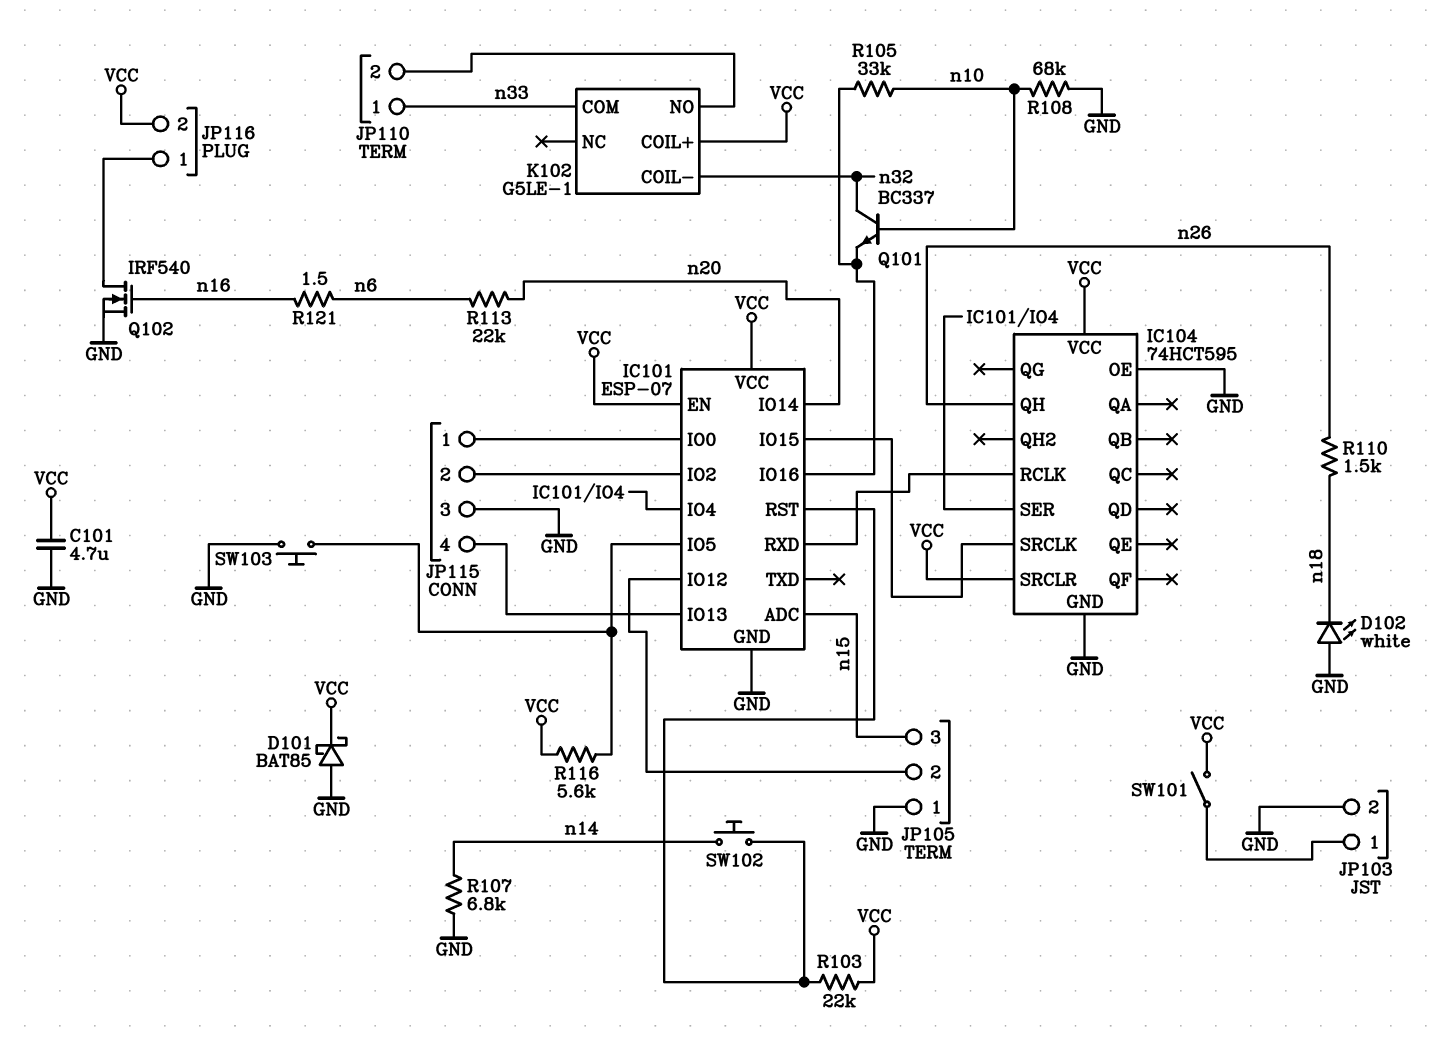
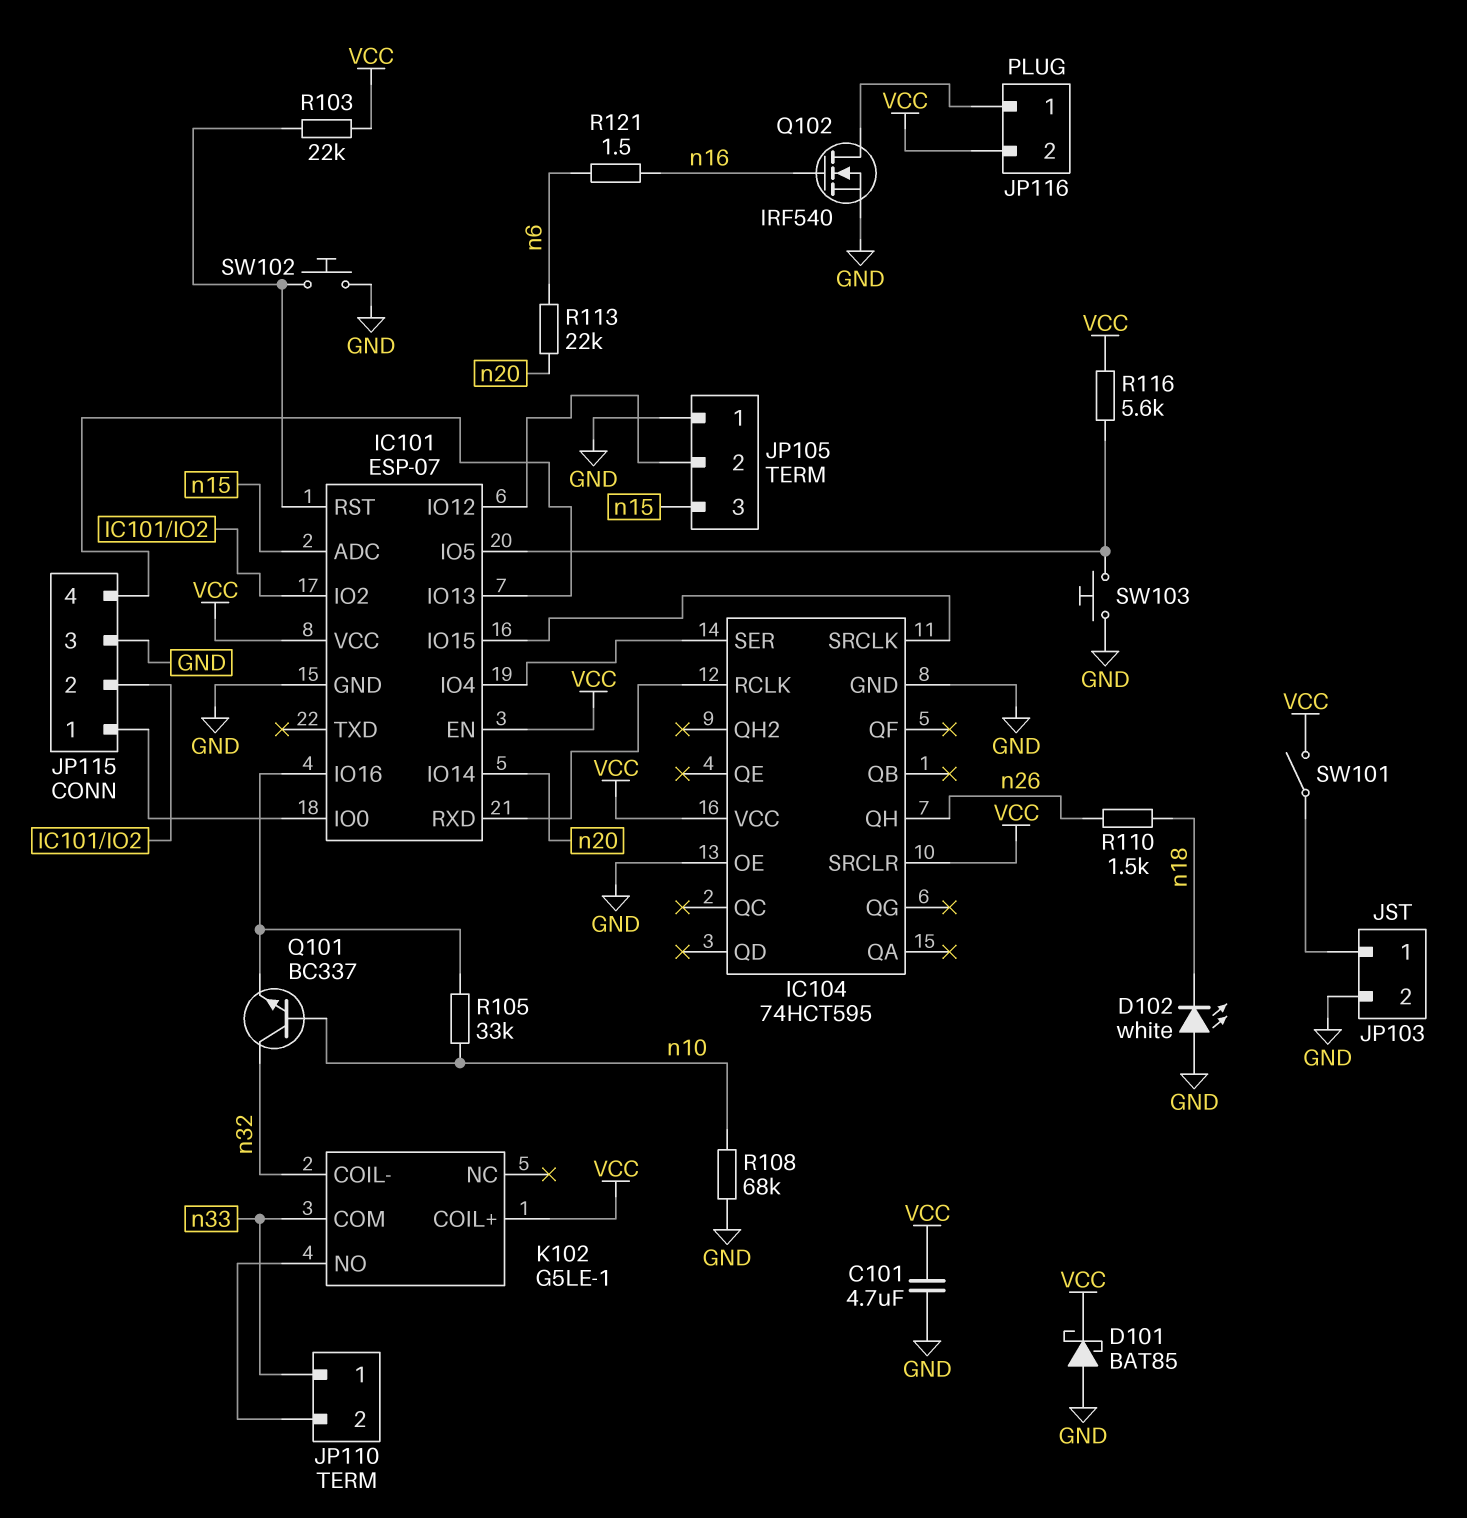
R107: 6.8k (GND, n14) -> none
SW102: button (IC101/RST, n14) -> button (GND, IC101/RST)

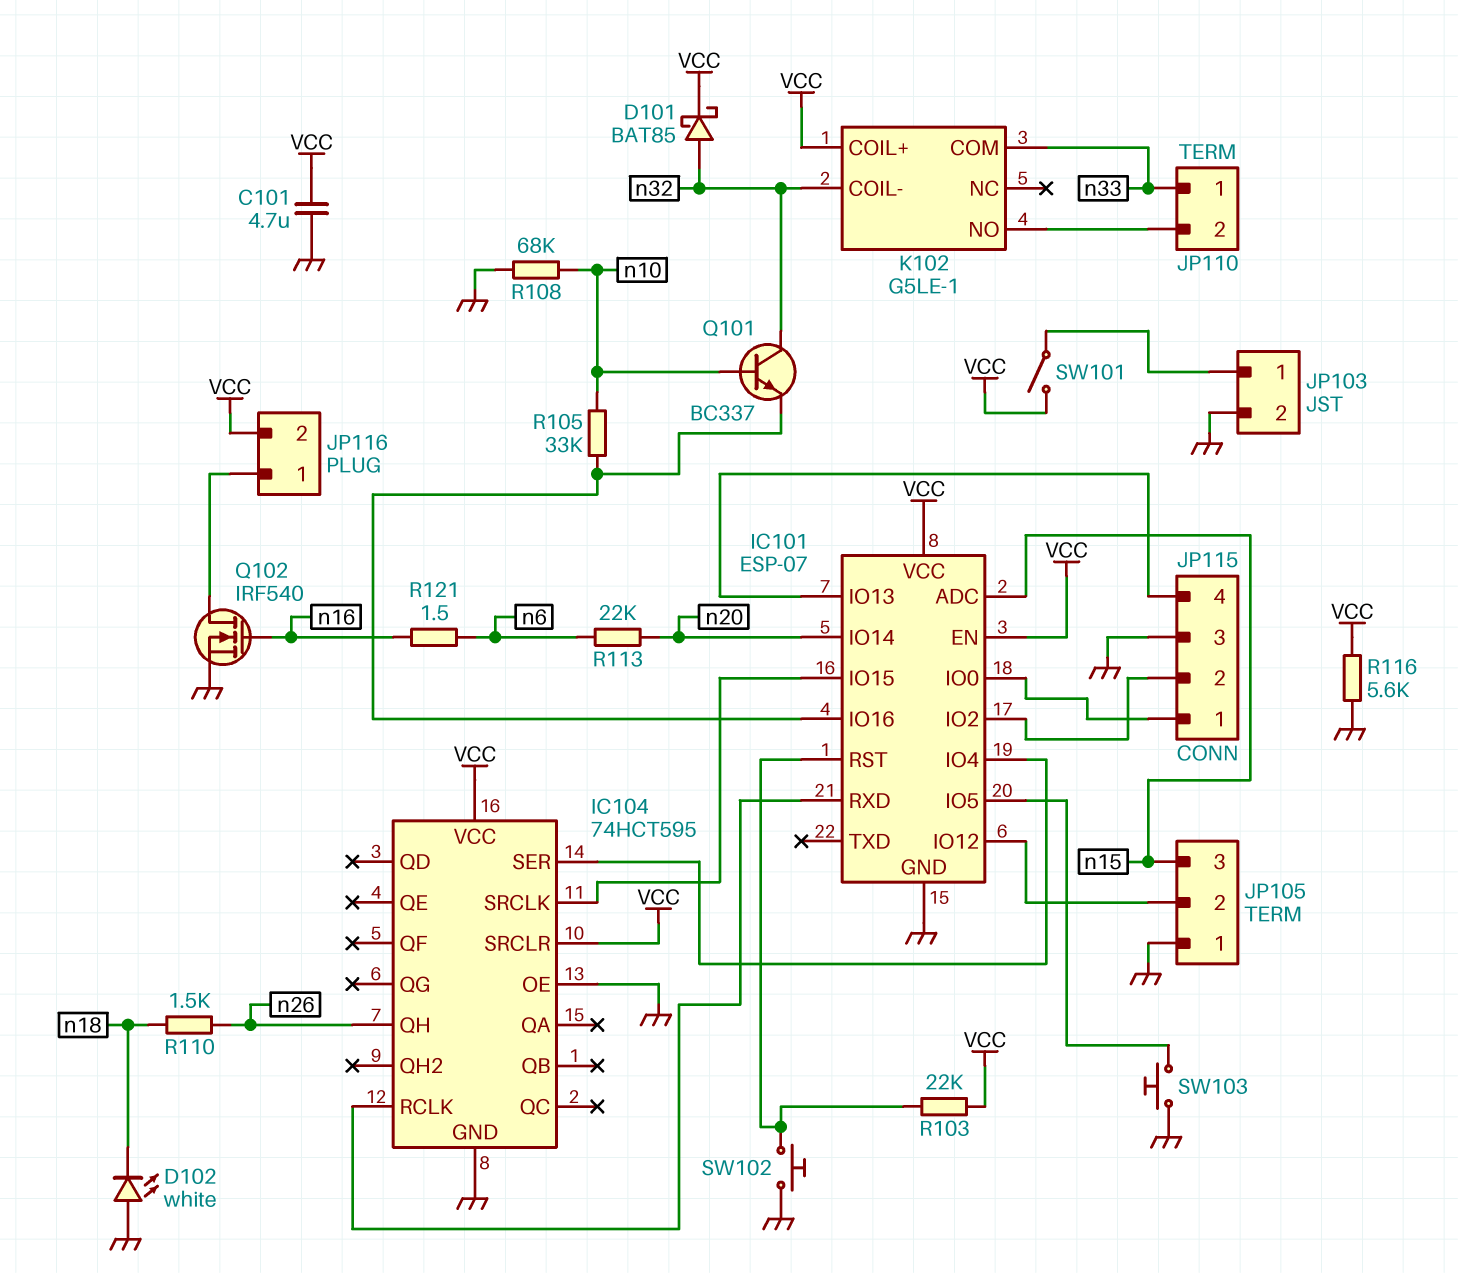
D101: schottky BAT85 (A GND, K VCC) -> schottky BAT85 (A n32, K VCC)
R116: 5.6k (IC101/IO5, VCC) -> 5.6k (GND, VCC)

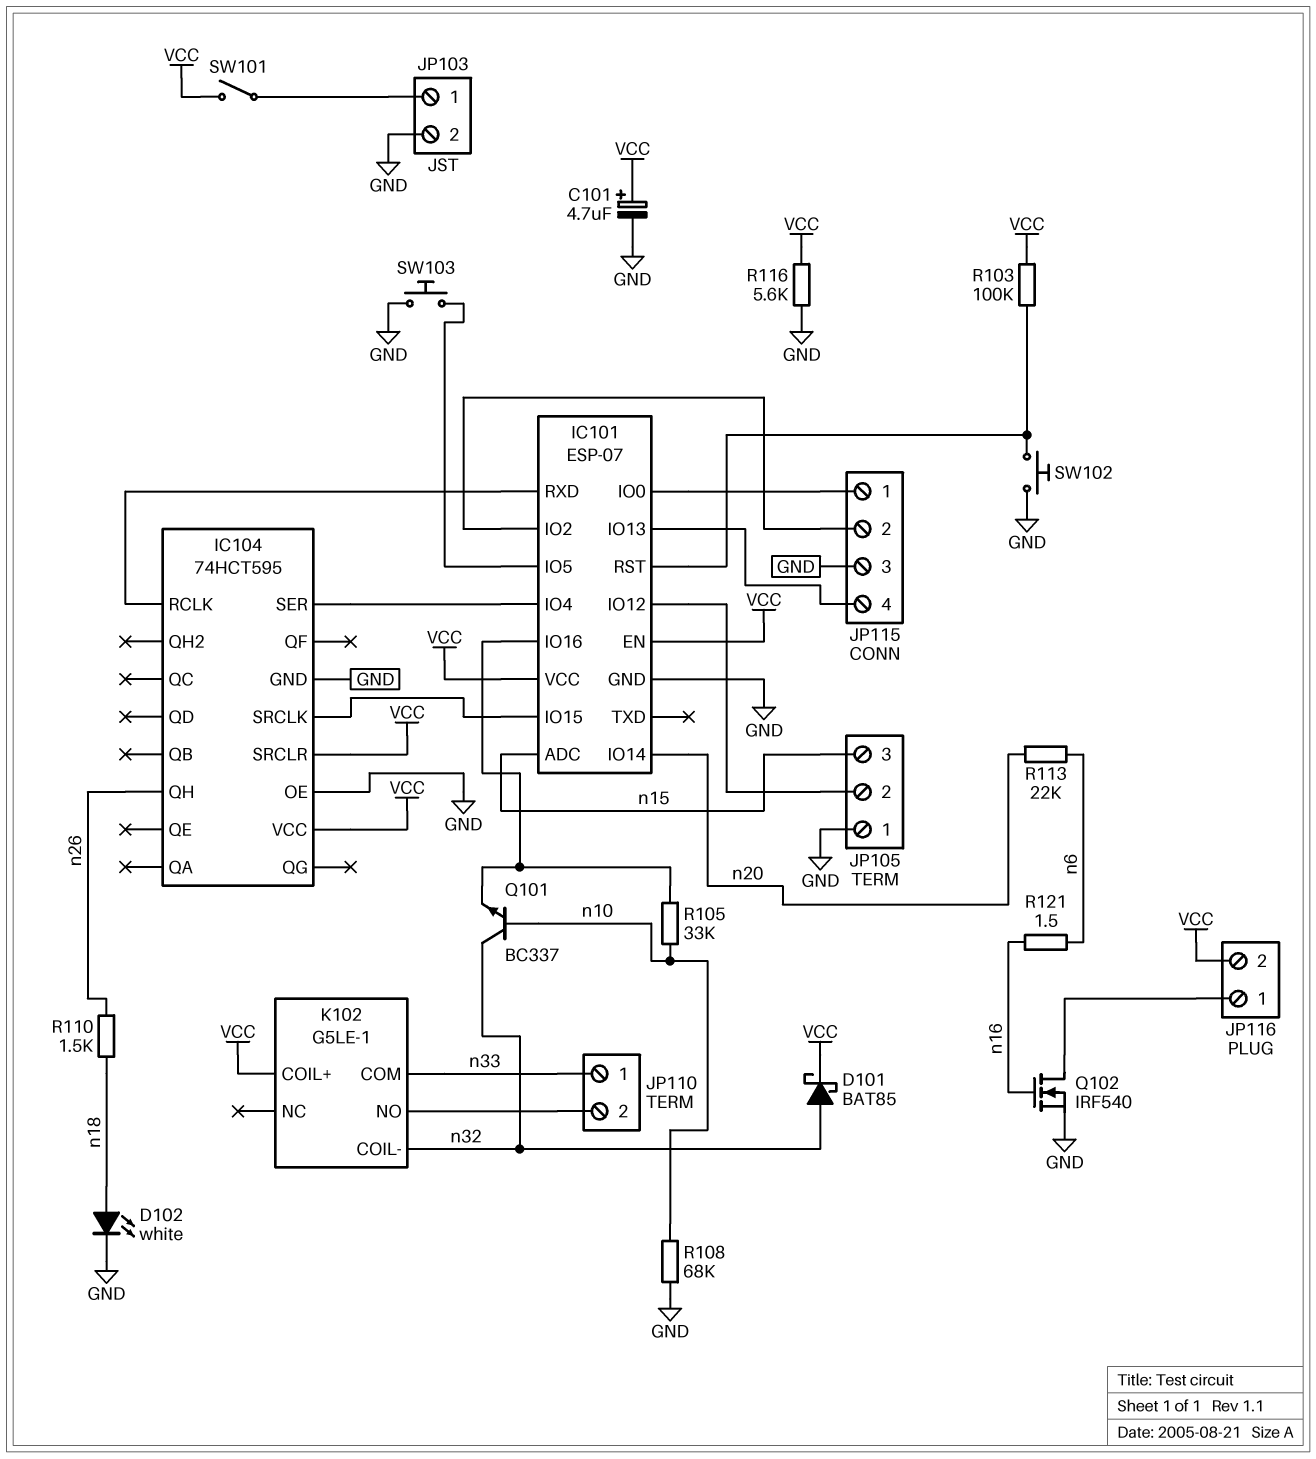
C101: 4.7uF (GND, VCC) -> 4.7uF (plus VCC, minus GND)
D102: LED white (A GND, K n18) -> LED white (A n18, K GND)
R103: 22k (IC101/RST, VCC) -> 100k (IC101/RST, VCC)

